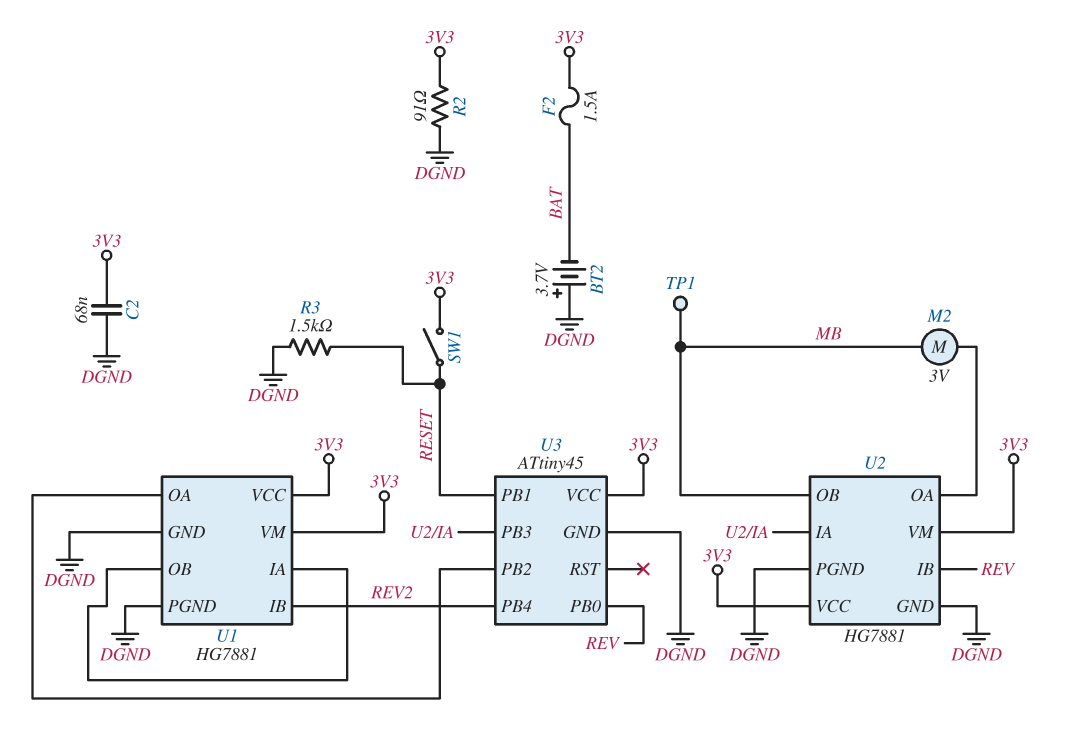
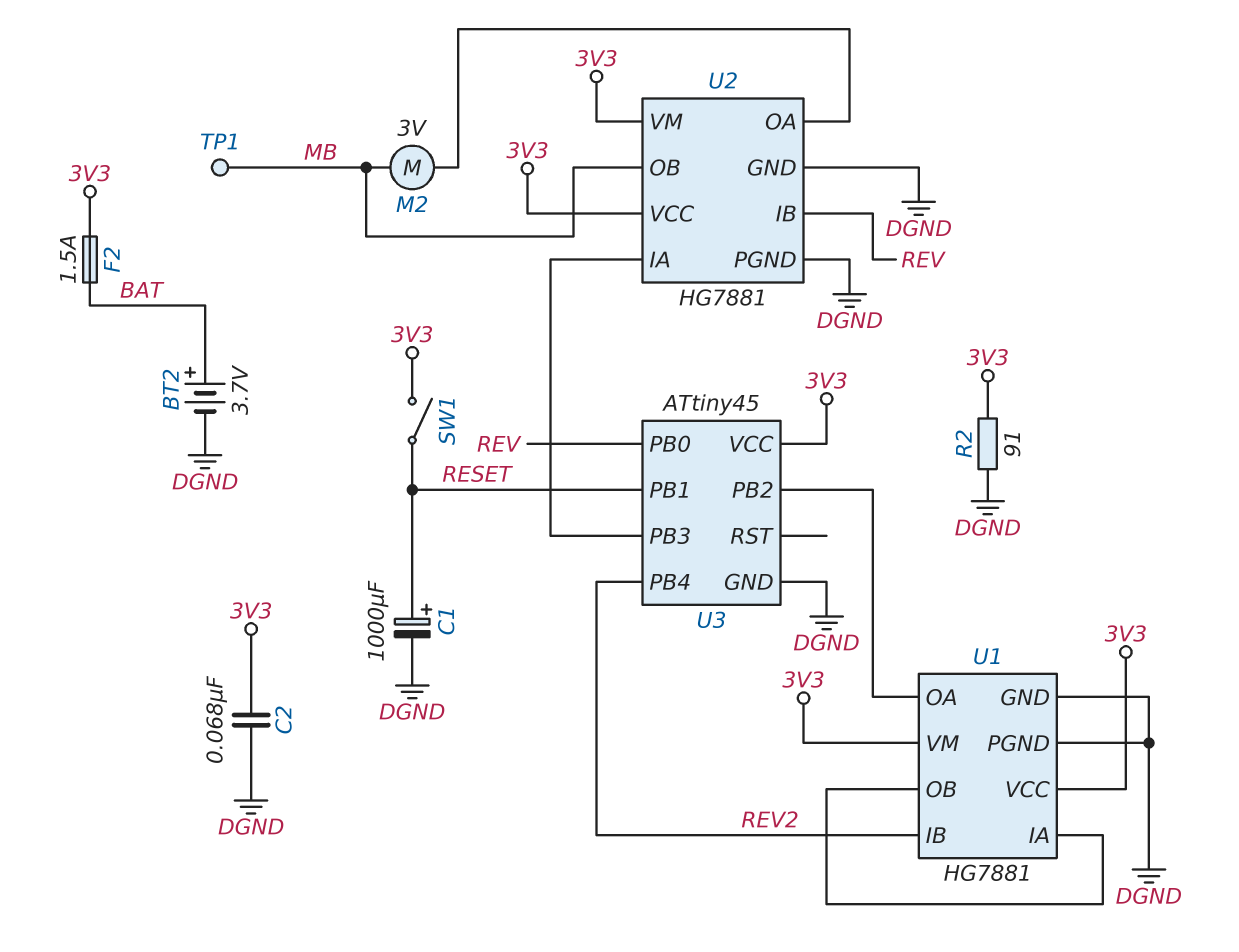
BT2: 3.7V (plus DGND, minus BAT) -> 3.7V (plus BAT, minus DGND)
C1: none -> 1000uF (plus RESET, minus DGND)
R3: 1.5k (DGND, RESET) -> none

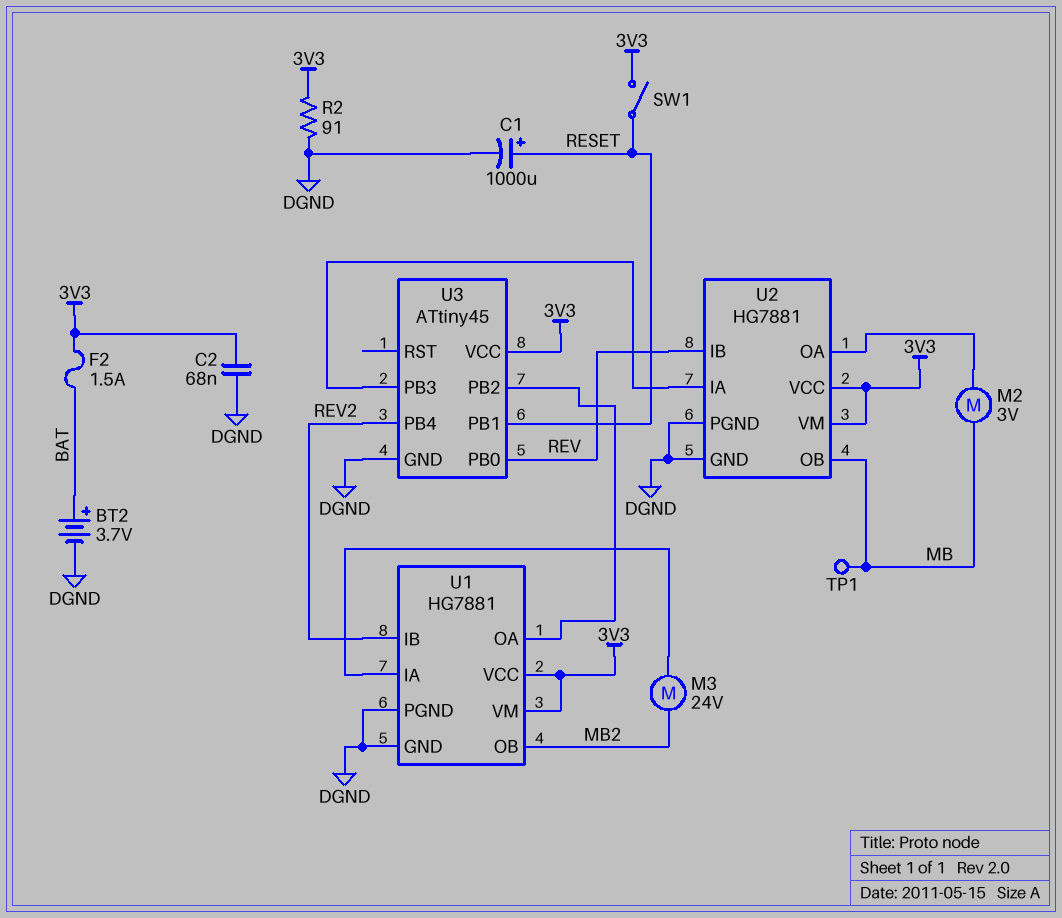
M3: none -> motor 24V (MB2, U1/IA)
U1 pin OB: U1/IA -> MB2

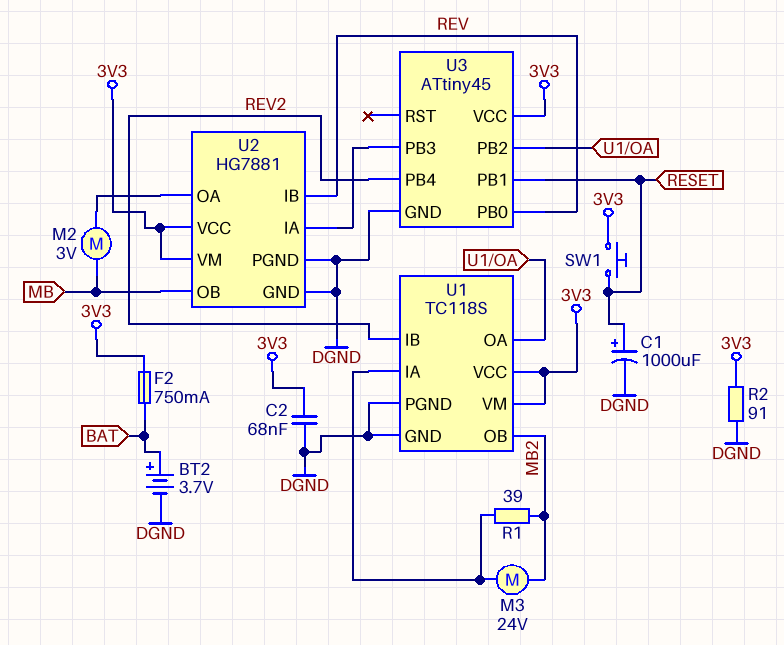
F2: 1.5A (3V3, BAT) -> 750mA (3V3, BAT)
R1: none -> 39 (MB2, U1/IA)
SW1: switch (3V3, RESET) -> button (3V3, RESET)
TP1: test point (MB) -> none
U1: HG7881 -> TC118S

